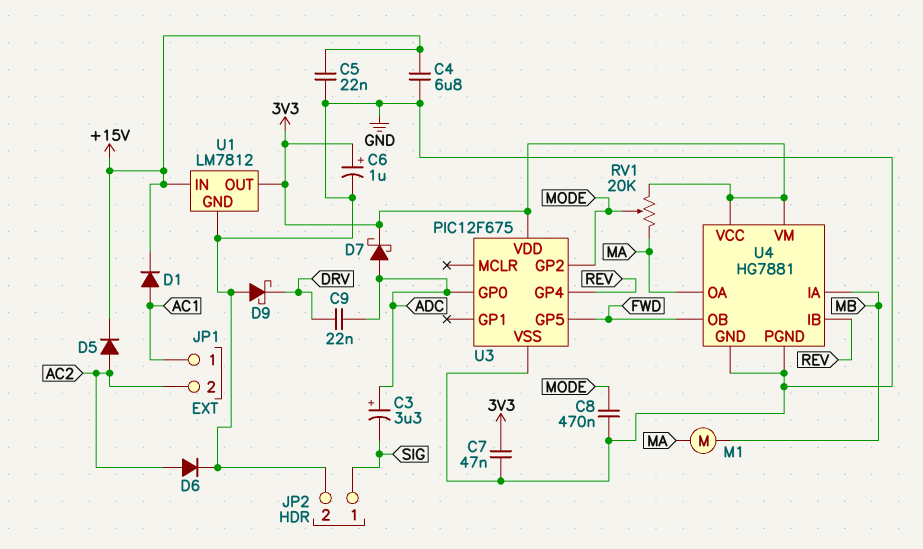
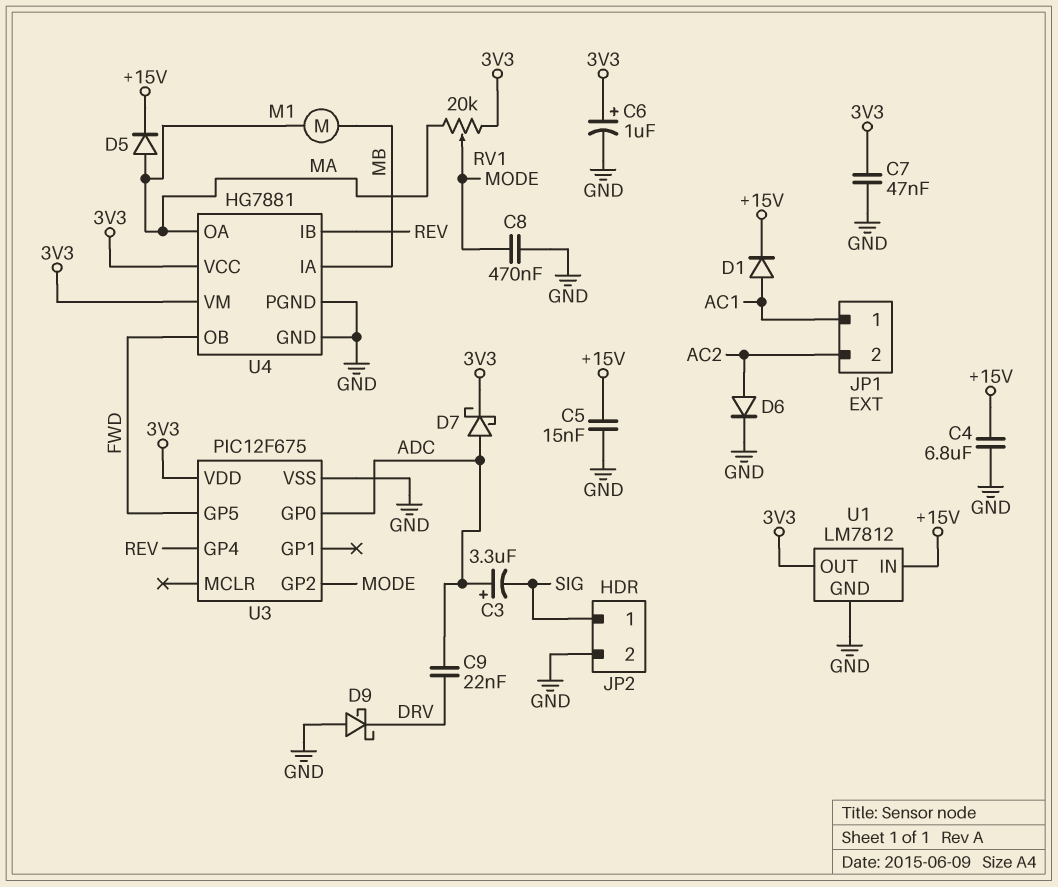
C5: 22nF (+15V, GND) -> 15nF (+15V, GND)
D5: diode (A AC2, K +15V) -> diode (A MA, K +15V)

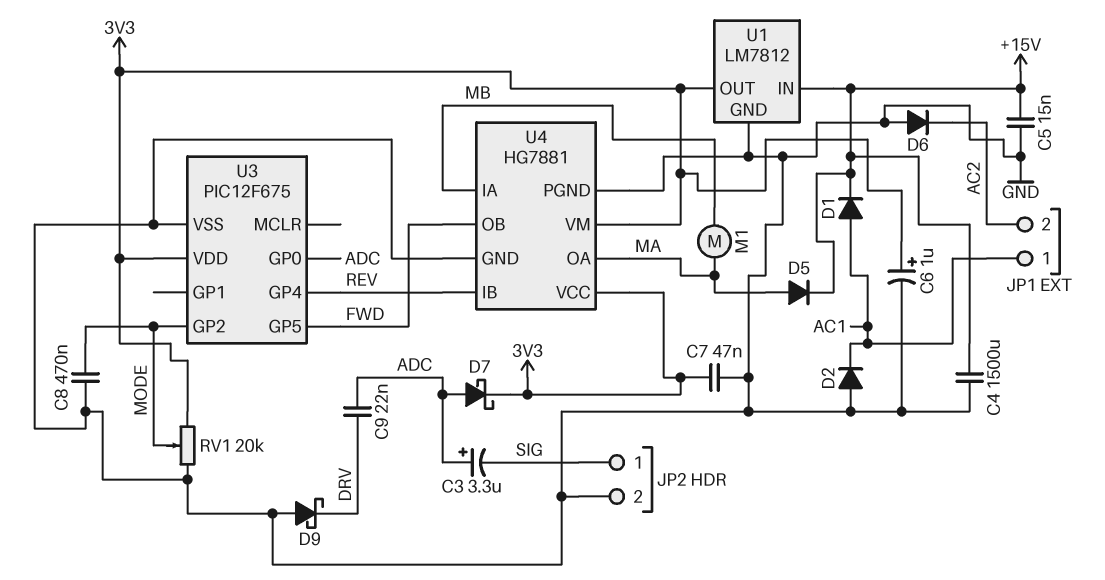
C4: 6.8uF (+15V, GND) -> 1500uF (+15V, GND)
D2: none -> diode (A GND, K AC1)
D6: diode (A AC2, K GND) -> diode (A GND, K AC2)
RV1: 20k (3V3, MA, wiper MODE) -> 20k (3V3, GND, wiper MODE)

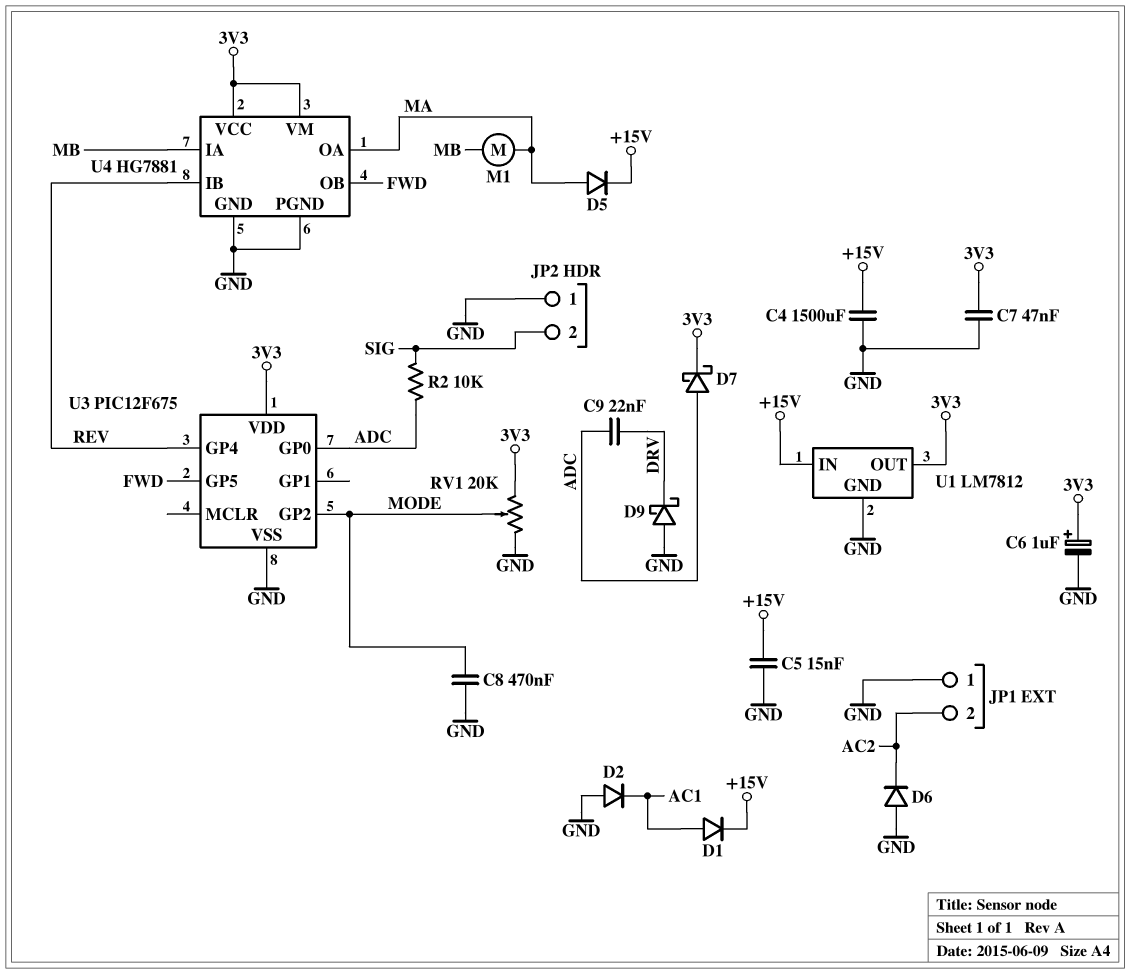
C3: 3.3uF (plus ADC, minus SIG) -> none
JP1 pin 1: AC1 -> GND
JP2 pin 1: SIG -> GND
JP2 pin 2: GND -> SIG
R2: none -> 10k (ADC, SIG)

